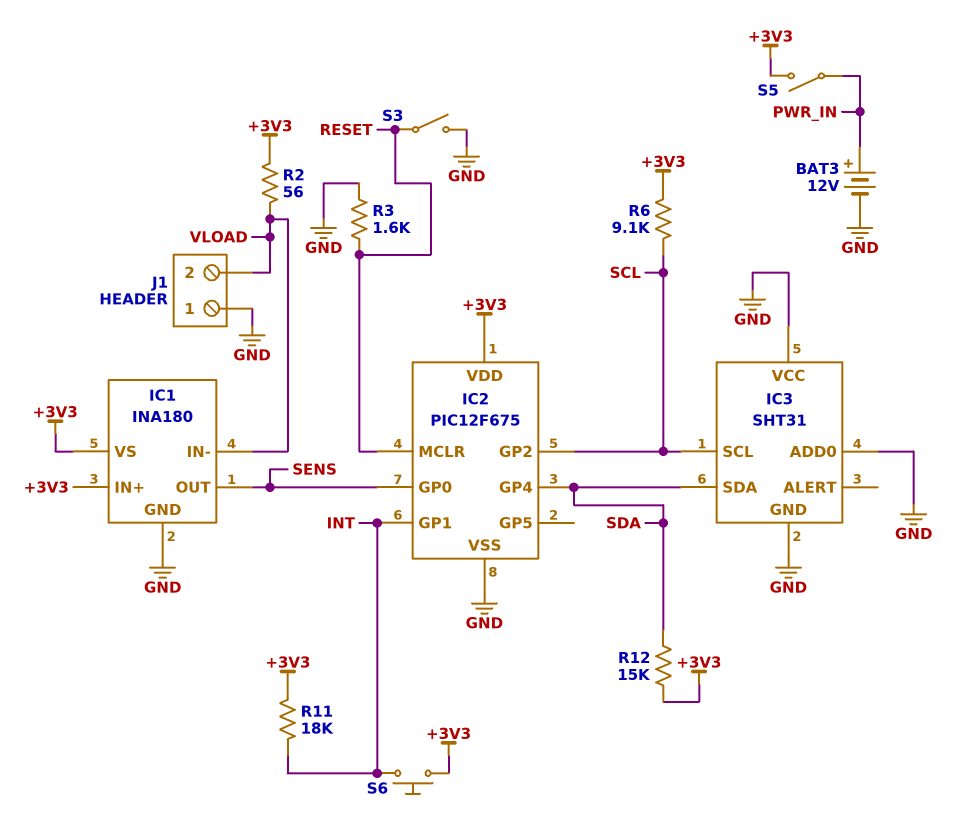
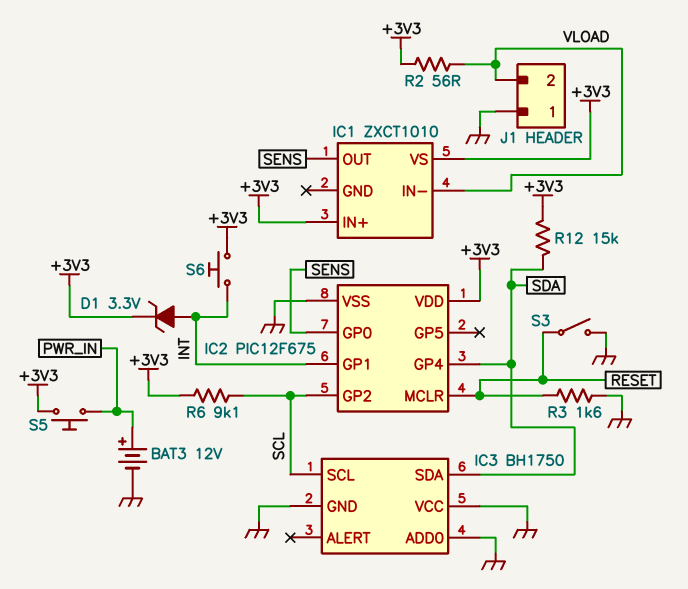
D1: none -> zener 3.3V (A INT, K +3V3)
IC1: INA180 -> ZXCT1010
IC1 pin GND: GND -> none
IC3: SHT31 -> BH1750
R11: 18k (+3V3, INT) -> none
S5: switch (+3V3, PWR_IN) -> button (+3V3, PWR_IN)

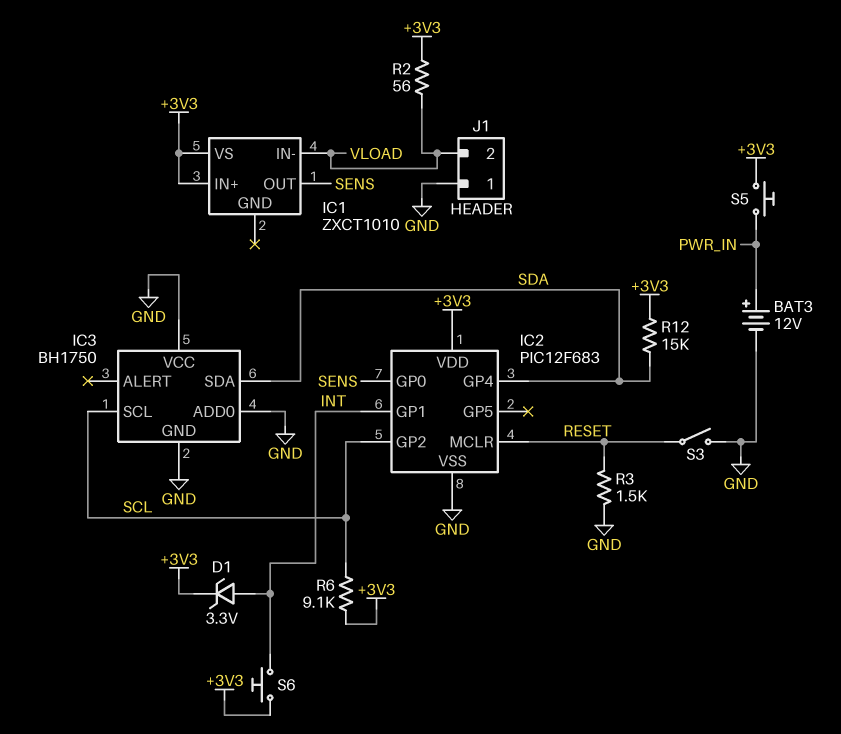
IC2: PIC12F675 -> PIC12F683
R3: 1.6k (GND, RESET) -> 1.5k (GND, RESET)

